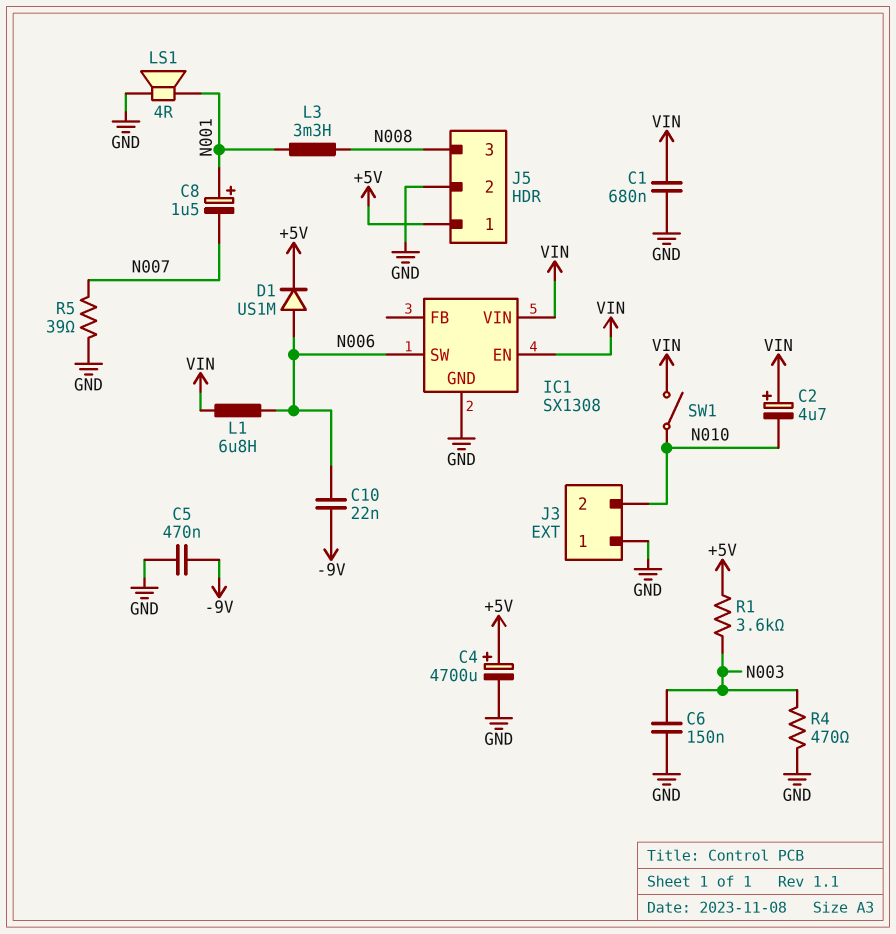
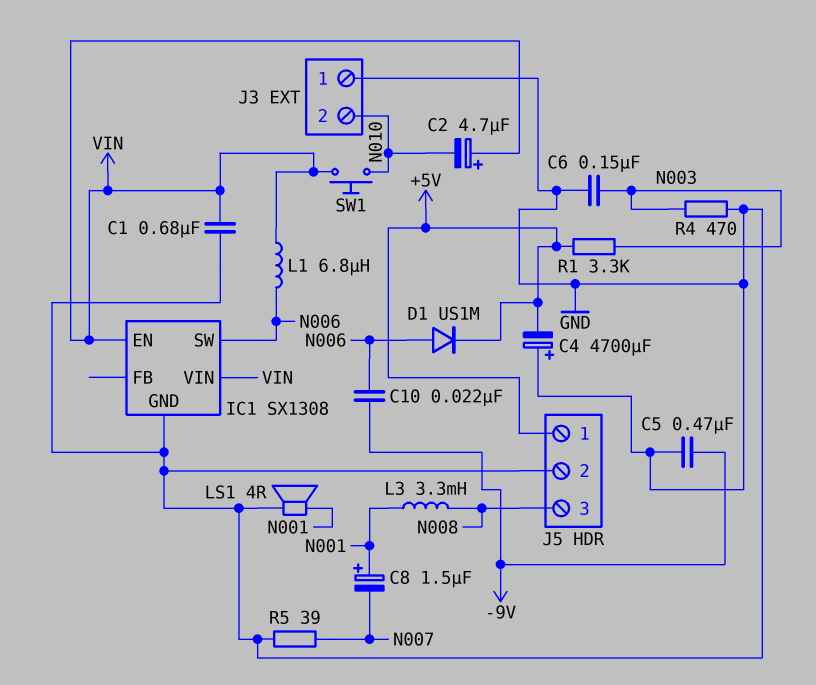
C4: 4700uF (plus +5V, minus GND) -> 4700uF (plus GND, minus +5V)
R1: 3.6k (+5V, N003) -> 3.3k (+5V, N003)
SW1: switch (N010, VIN) -> button (N010, VIN)

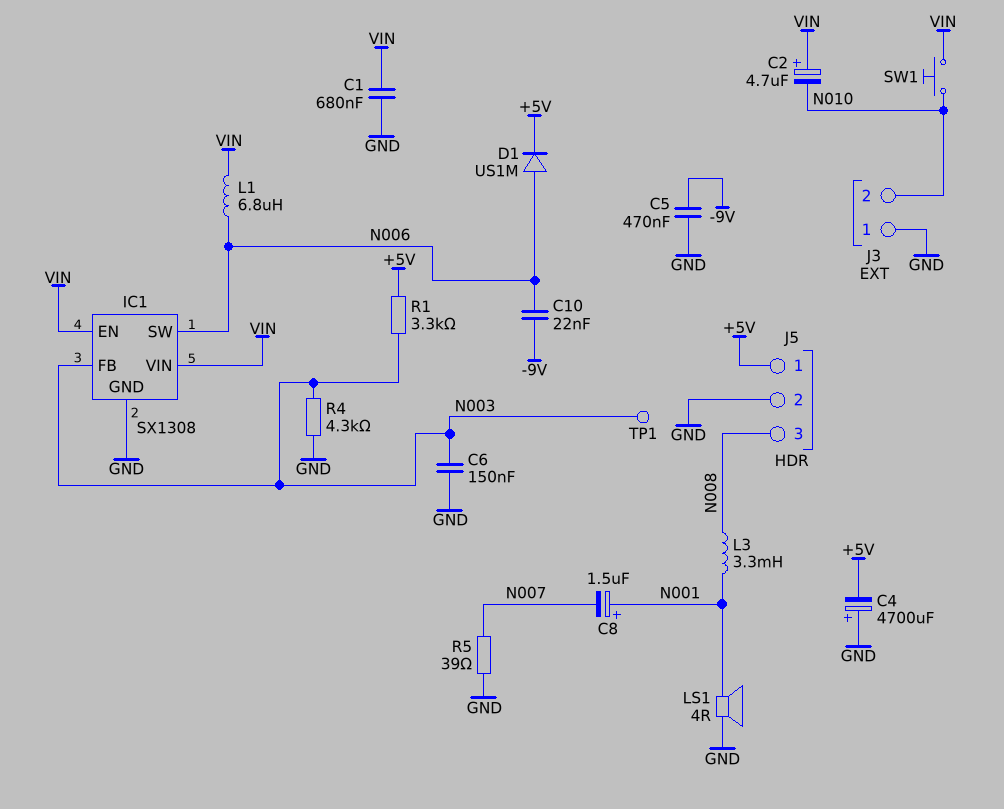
IC1 pin FB: none -> N003
R4: 470 (GND, N003) -> 4.3k (GND, N003)
TP1: none -> test point (N003)

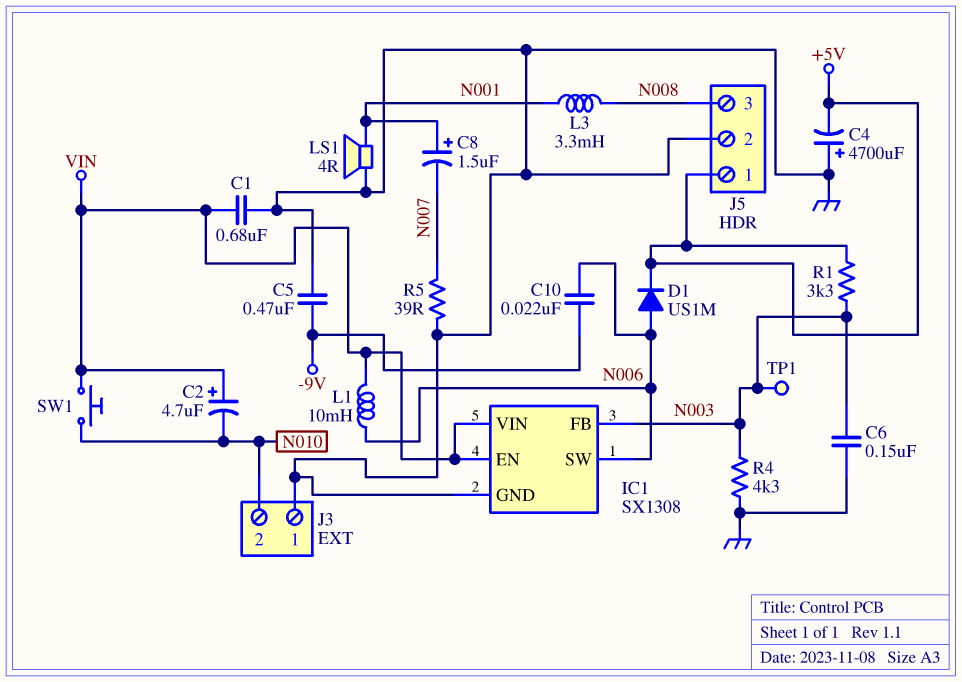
L1: 6.8uH (N006, VIN) -> 10mH (N006, VIN)

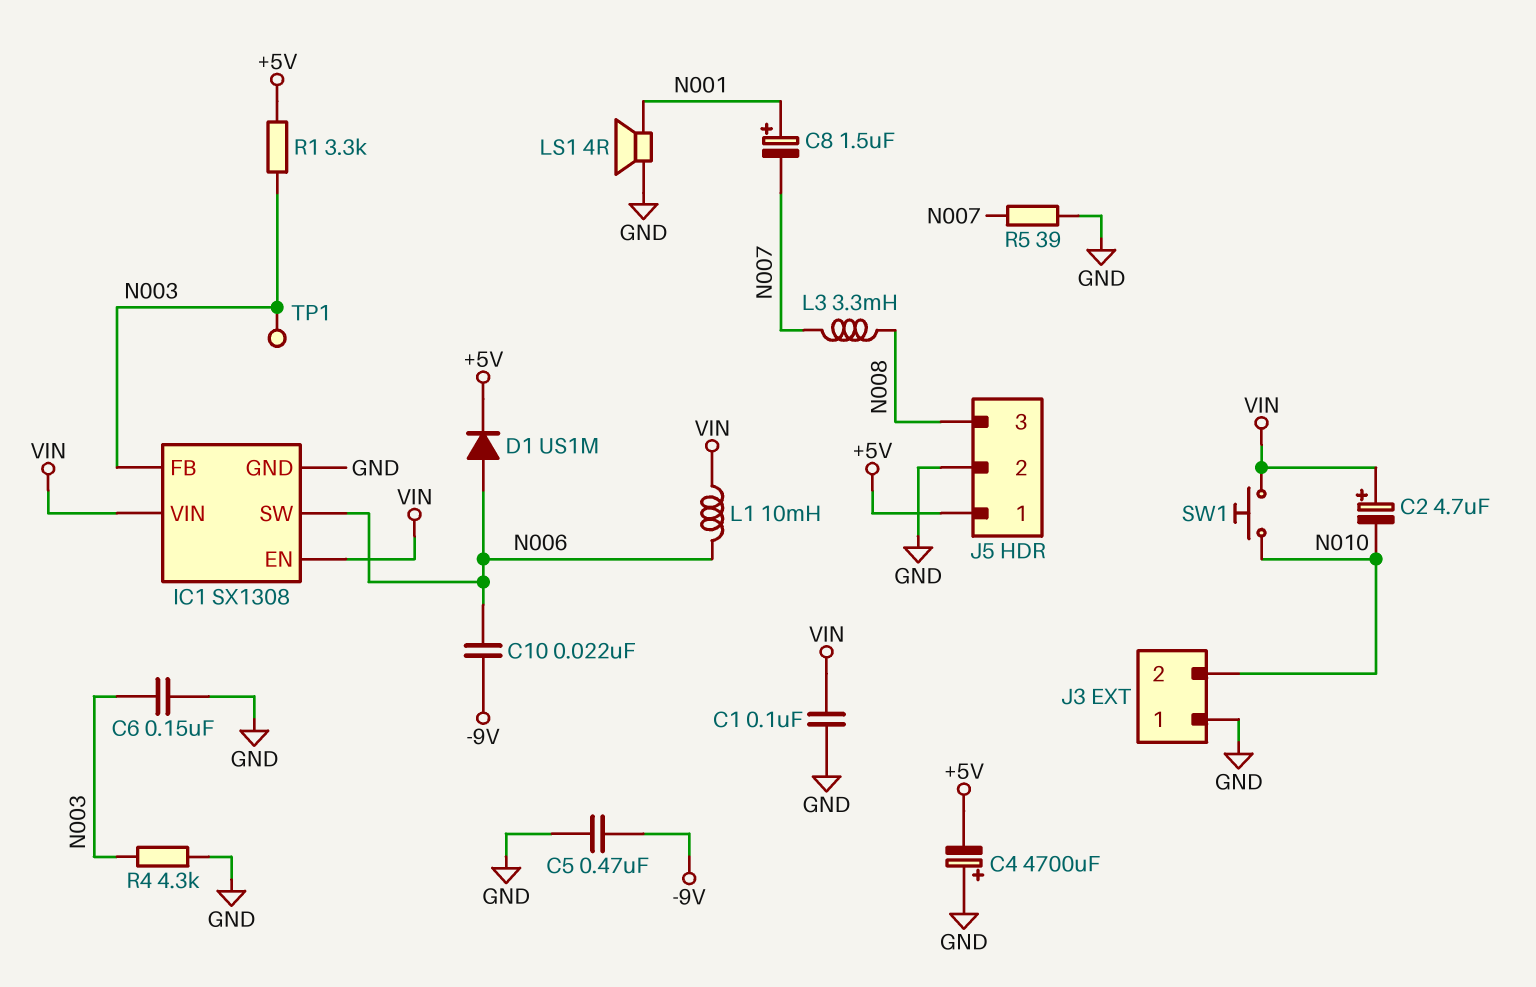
C1: 680nF (GND, VIN) -> 100nF (GND, VIN)
L3: 3.3mH (N001, N008) -> 3.3mH (N007, N008)

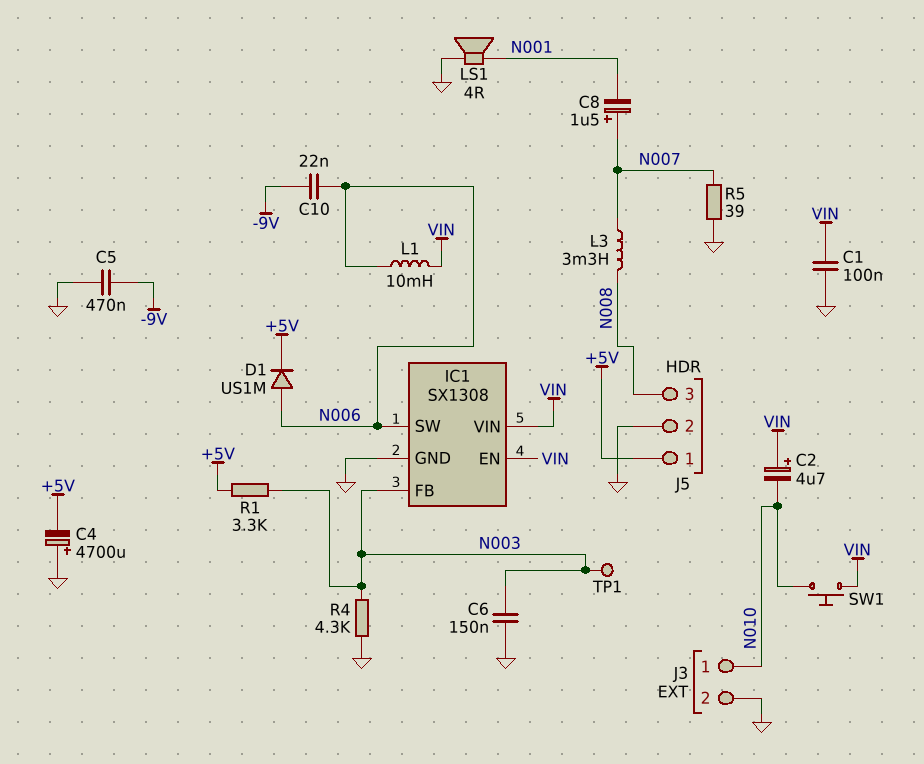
C8: 1.5uF (plus N001, minus N007) -> 1.5uF (plus N007, minus N001)
J3 pin 1: GND -> N010
J3 pin 2: N010 -> GND

